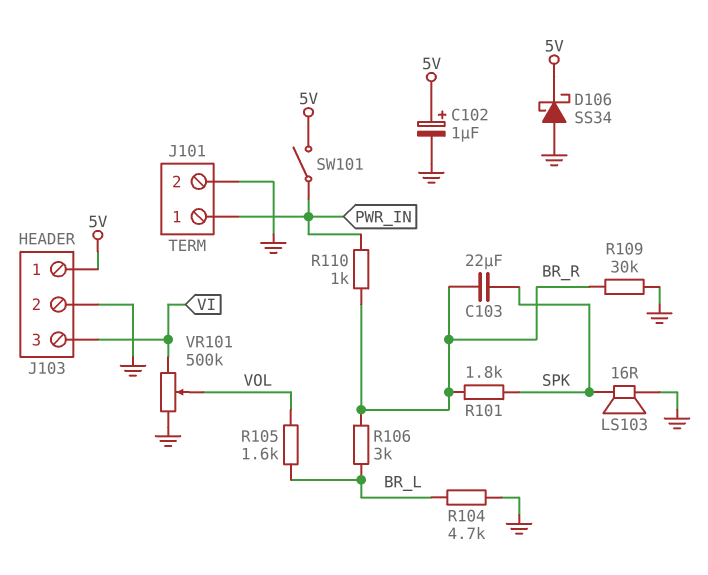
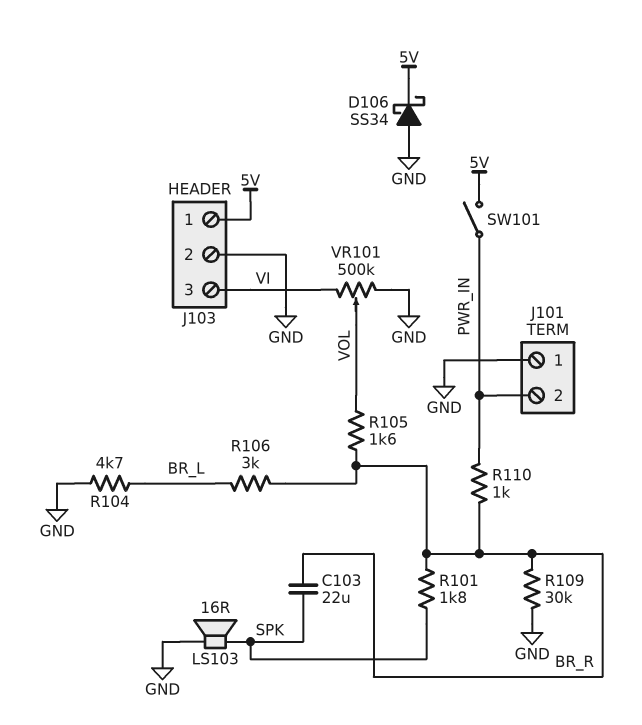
C102: 1uF (plus 5V, minus GND) -> none
J101 pin 1: PWR_IN -> GND
J101 pin 2: GND -> PWR_IN
R105: 1.6k (BR_L, VOL) -> 1.6k (BR_R, VOL)

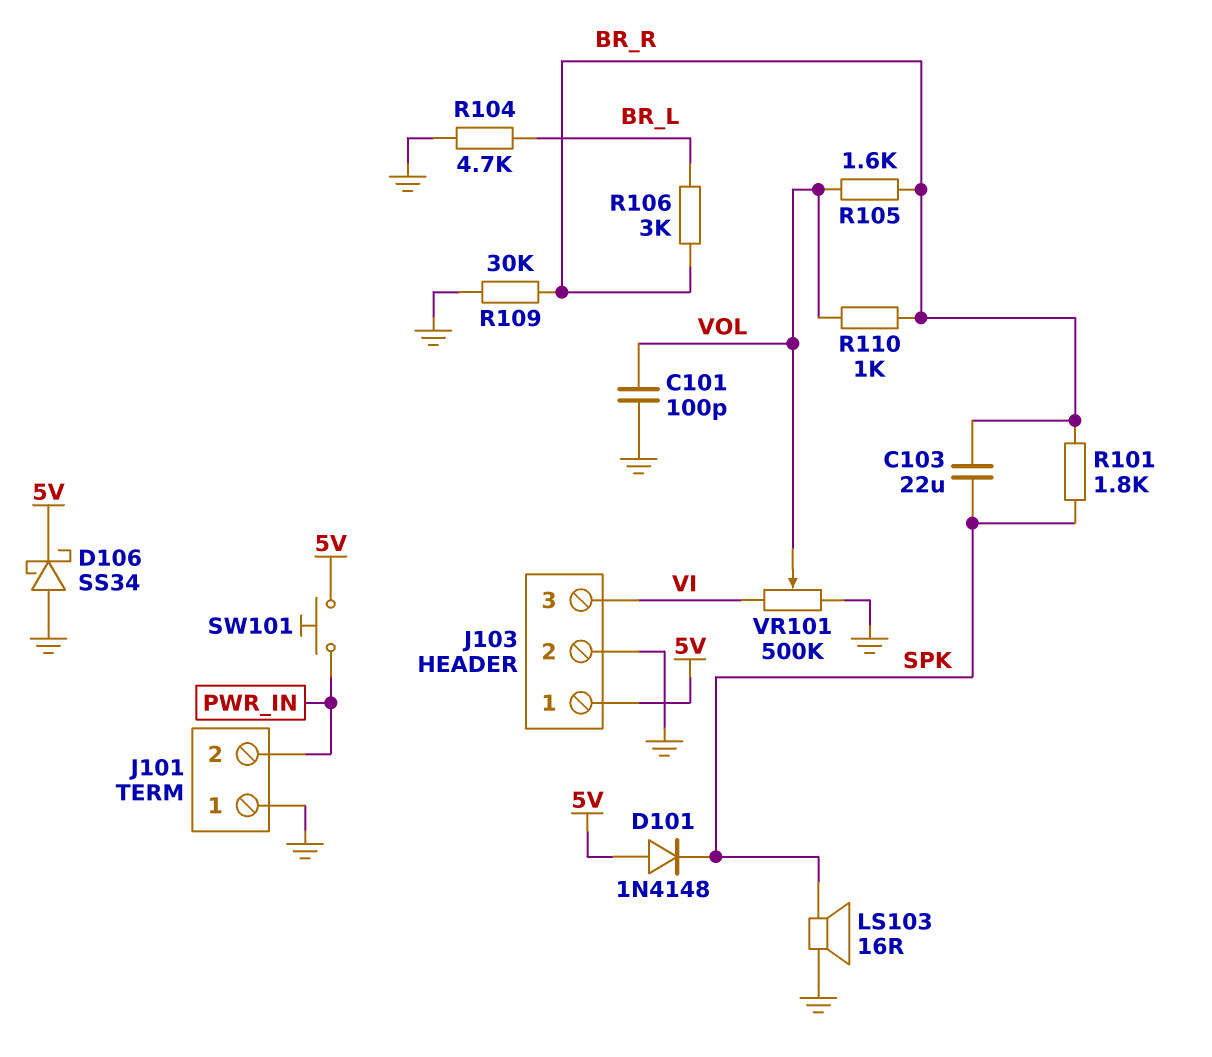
C101: none -> 100pF (GND, VOL)
D101: none -> diode 1N4148 (A 5V, K SPK)
R110: 1k (BR_R, PWR_IN) -> 1k (BR_R, VOL)
SW101: switch (5V, PWR_IN) -> button (5V, PWR_IN)

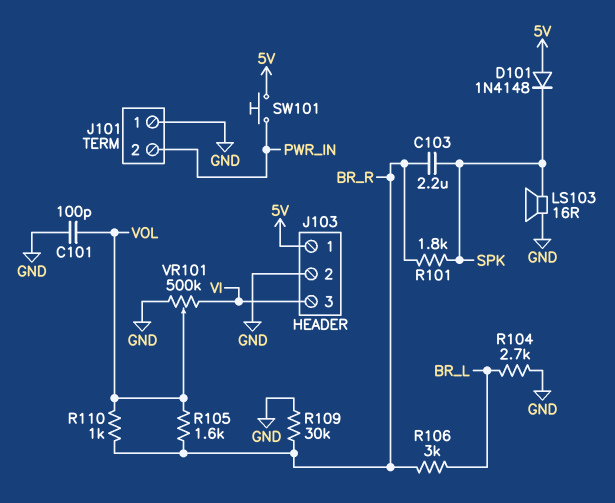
C103: 22uF (BR_R, SPK) -> 2.2uF (BR_R, SPK)
D106: schottky SS34 (A GND, K 5V) -> none
R104: 4.7k (BR_L, GND) -> 2.7k (BR_L, GND)

